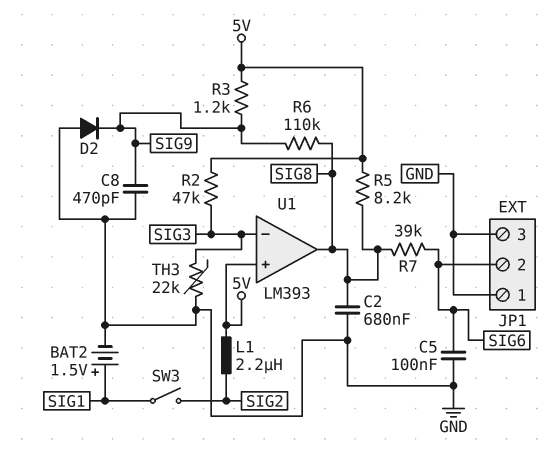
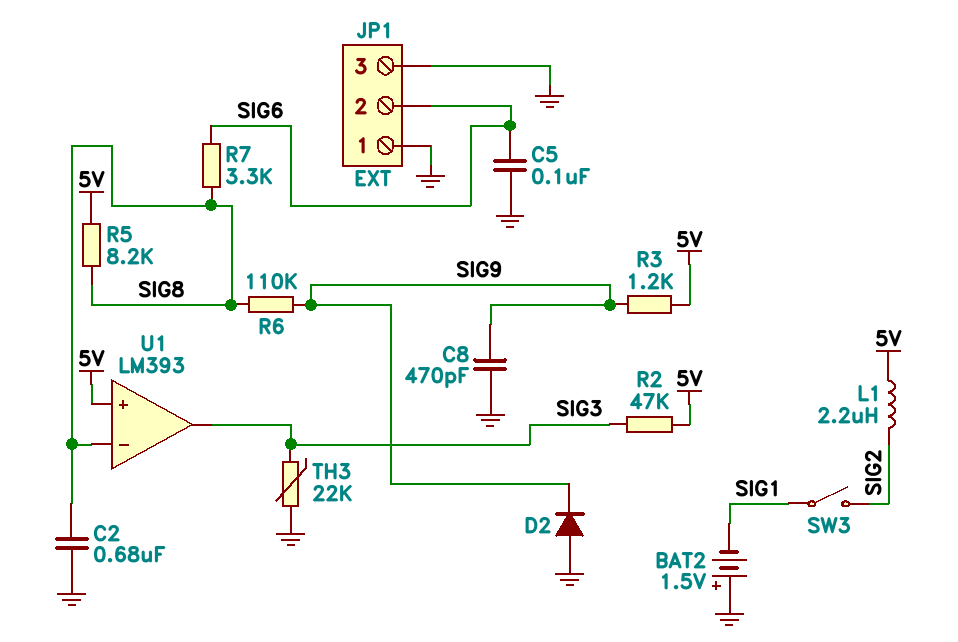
BAT2: 1.5V (plus SIG1, minus GND) -> 1.5V (plus GND, minus SIG1)
R7: 39k (SIG6, SIG8) -> 3.3k (SIG6, SIG8)
U1 pin in-: SIG3 -> SIG8
U1 pin out: SIG8 -> SIG3

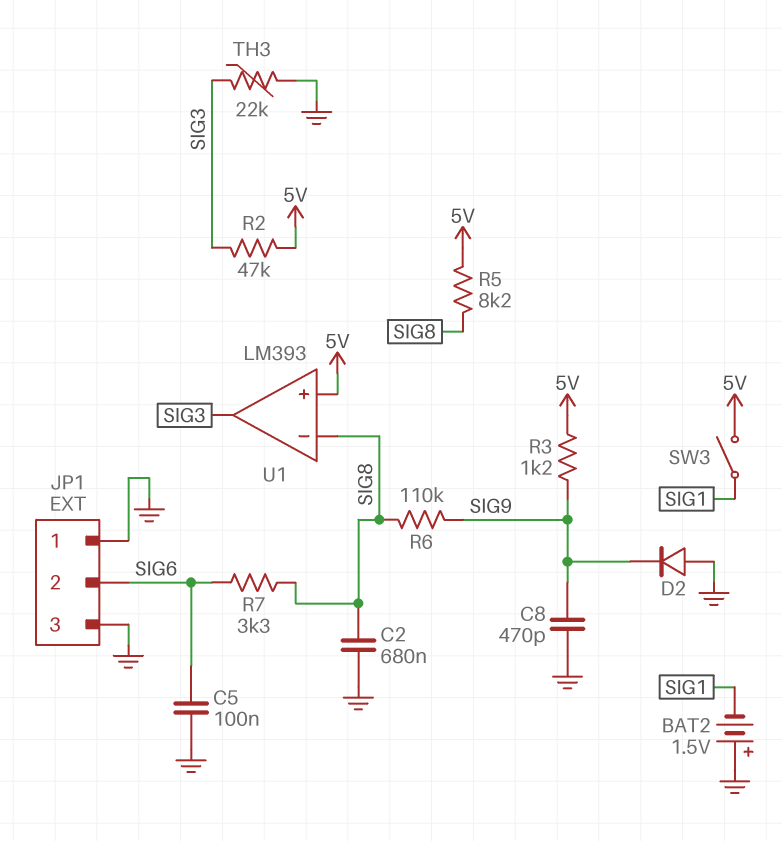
L1: 2.2uH (5V, SIG2) -> none
SW3: switch (SIG1, SIG2) -> switch (5V, SIG1)

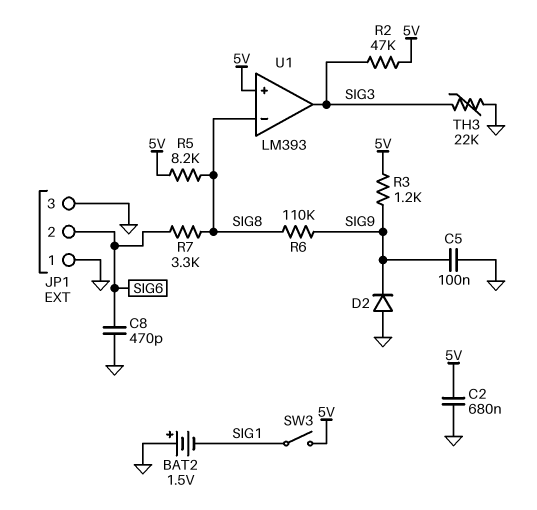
C2: 680nF (GND, SIG8) -> 680nF (5V, GND)
C5: 100nF (GND, SIG6) -> 100nF (GND, SIG9)
C8: 470pF (GND, SIG9) -> 470pF (GND, SIG6)

